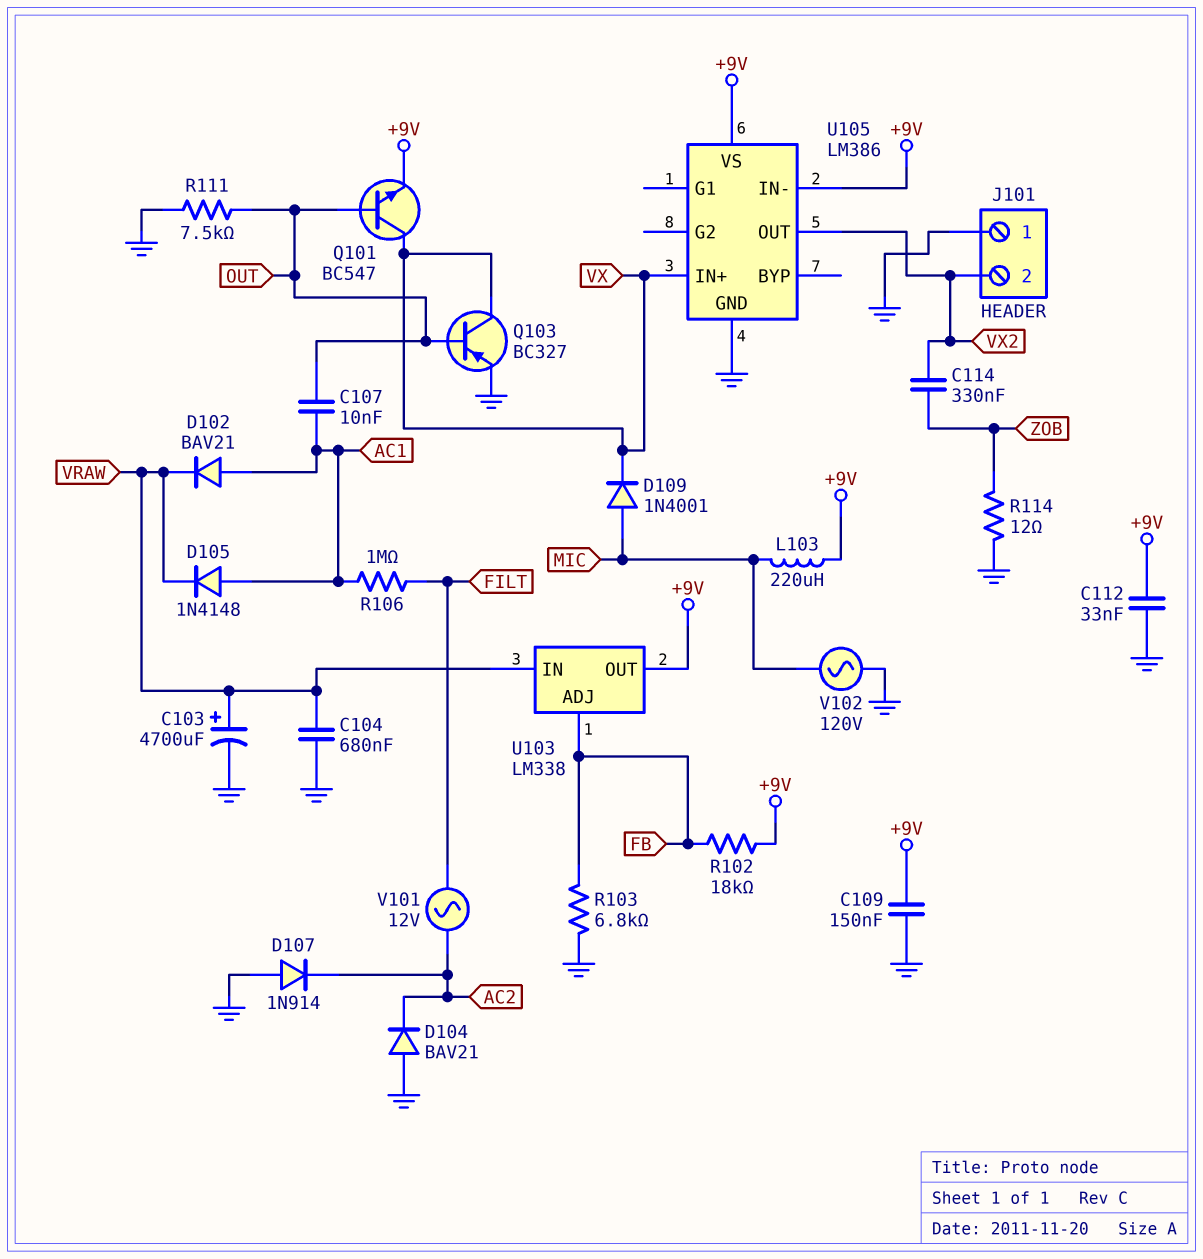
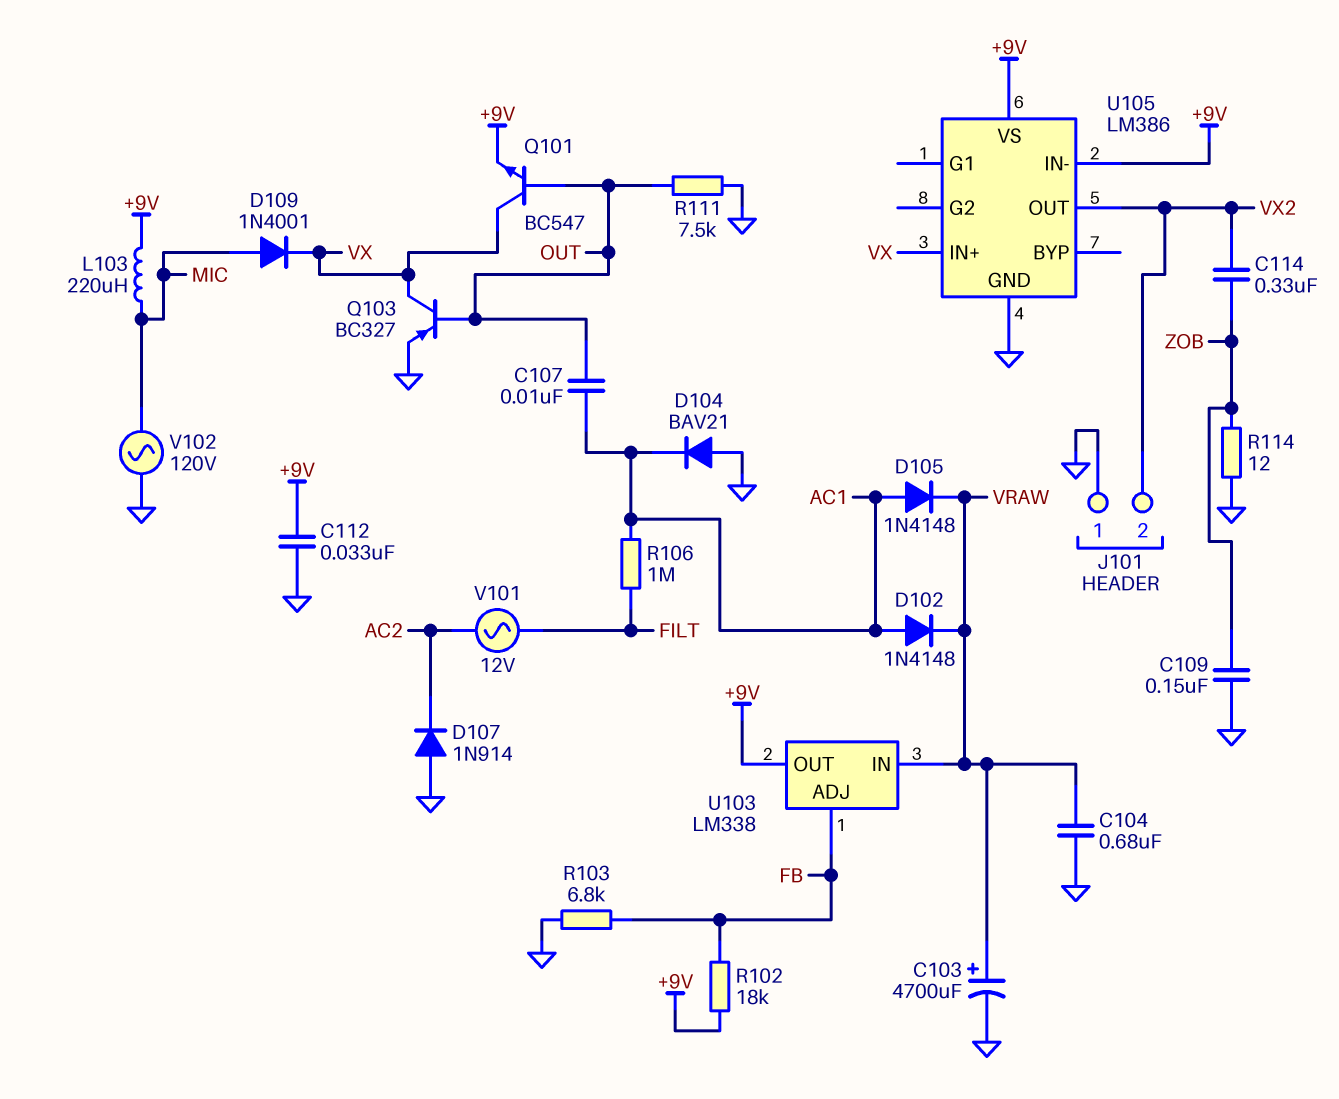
C109: 150nF (+9V, GND) -> 150nF (GND, ZOB)
D102: diode BAV21 (A AC1, K VRAW) -> diode 1N4148 (A AC1, K VRAW)
D104: diode BAV21 (A GND, K AC2) -> diode BAV21 (A GND, K AC1)

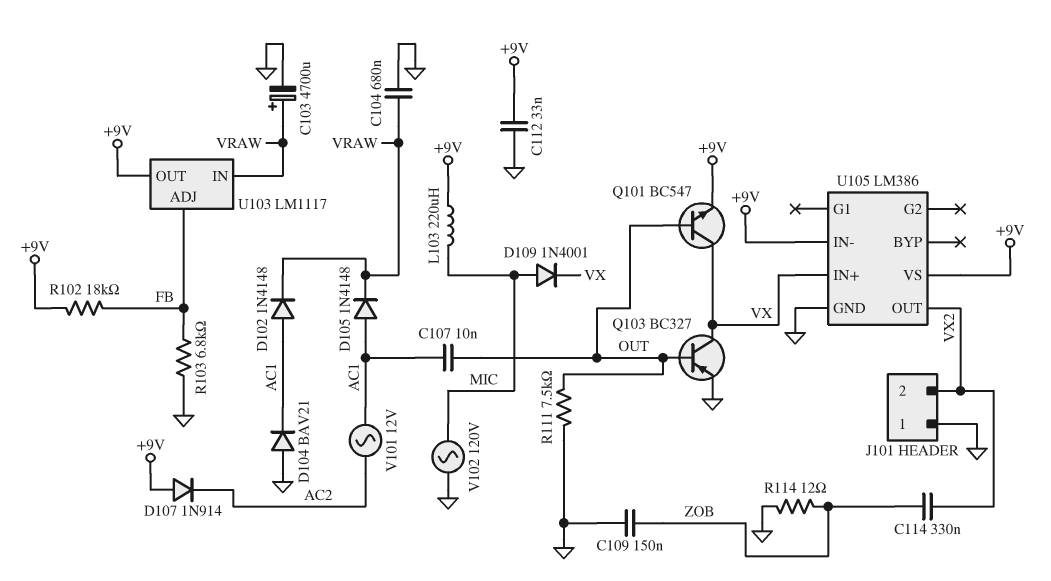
D107: diode 1N914 (A GND, K AC2) -> diode 1N914 (A +9V, K AC2)
R106: 1M (AC1, FILT) -> none
U103: LM338 -> LM1117
V101: AC 12V (AC2, FILT) -> AC 12V (AC1, AC2)

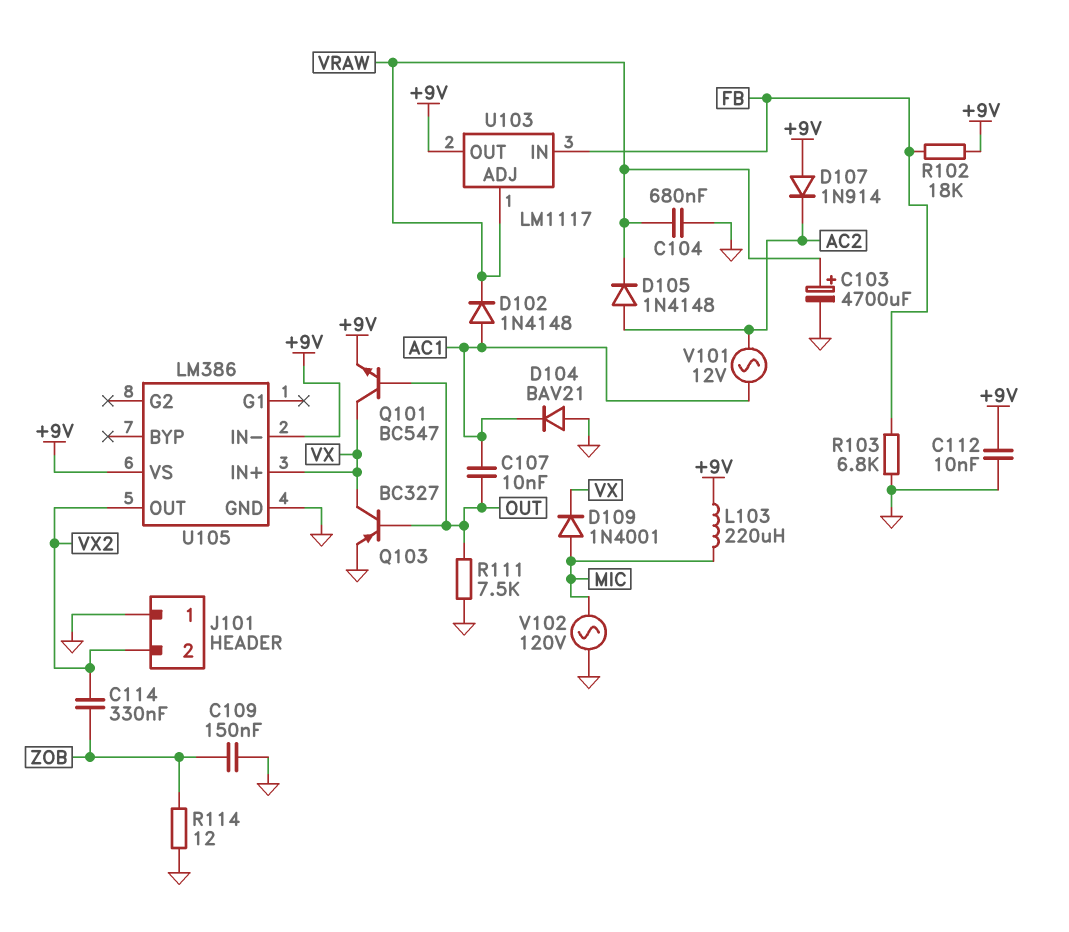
C112: 33nF (+9V, GND) -> 10nF (+9V, GND)
D105: diode 1N4148 (A AC1, K VRAW) -> diode 1N4148 (A AC2, K VRAW)
U103 pin ADJ: FB -> VRAW
U103 pin IN: VRAW -> FB

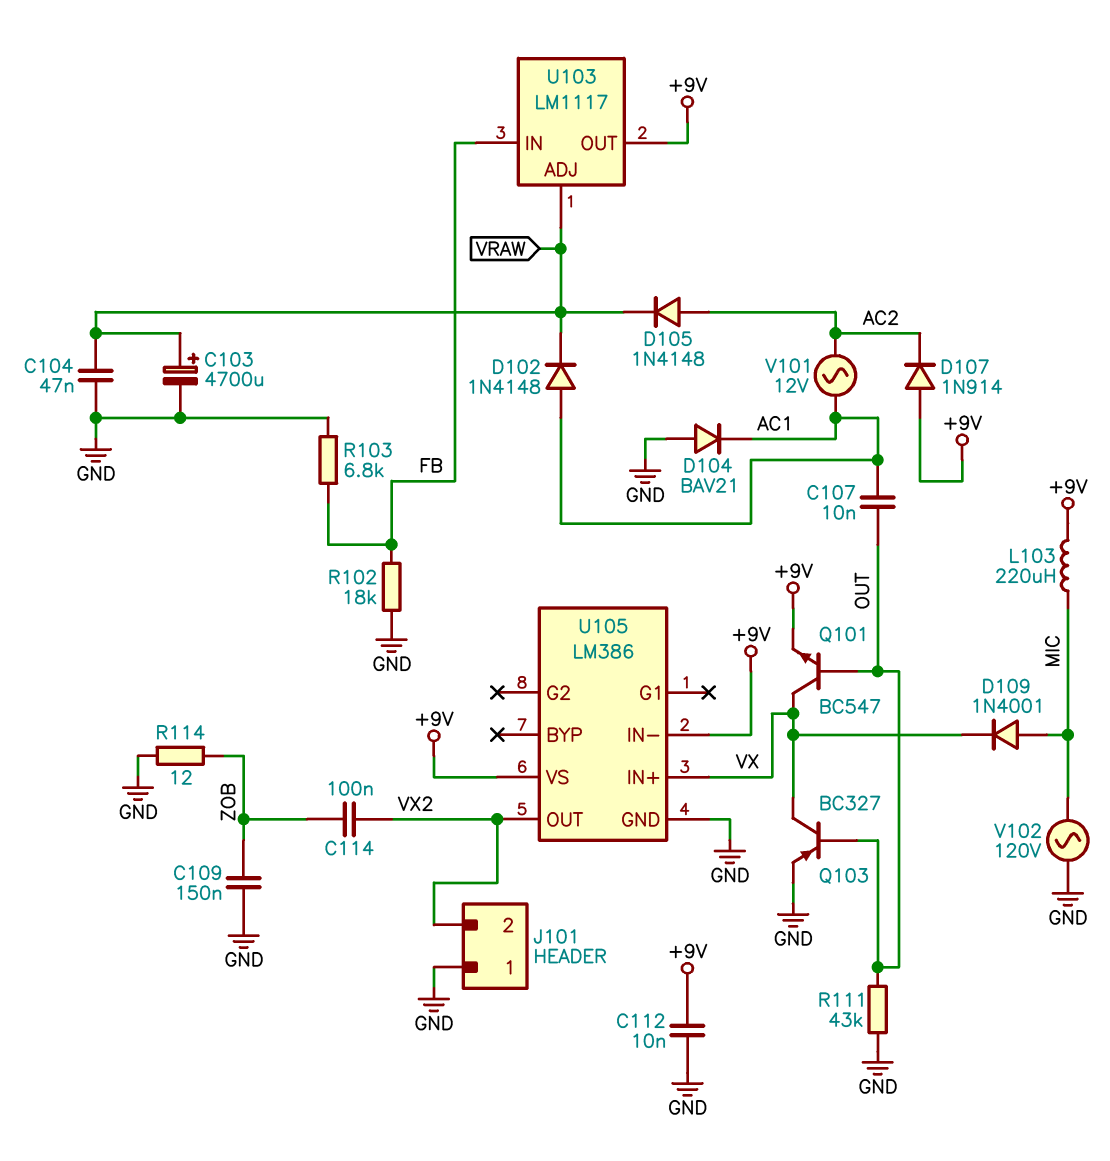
C104: 680nF (GND, VRAW) -> 47nF (GND, VRAW)
C114: 330nF (VX2, ZOB) -> 100nF (VX2, ZOB)
R102: 18k (+9V, FB) -> 18k (FB, GND)
R111: 7.5k (GND, OUT) -> 43k (GND, OUT)

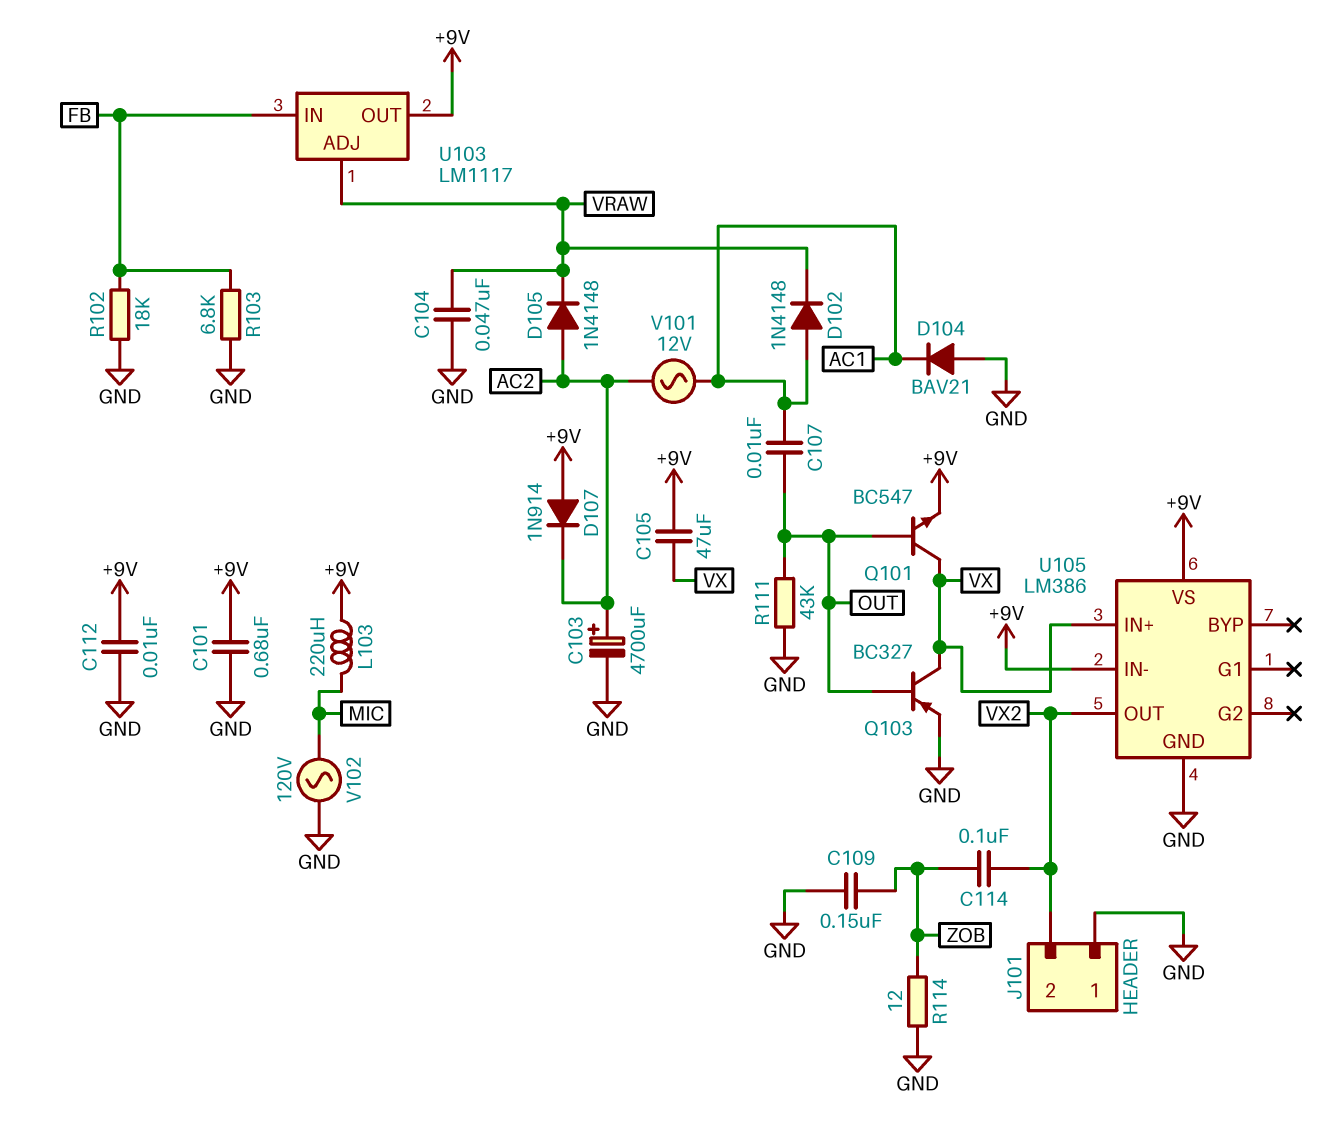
C101: none -> 680nF (+9V, GND)
C103: 4700uF (plus VRAW, minus GND) -> 4700uF (plus AC2, minus GND)
C105: none -> 47uF (+9V, VX)
D109: diode 1N4001 (A MIC, K VX) -> none

